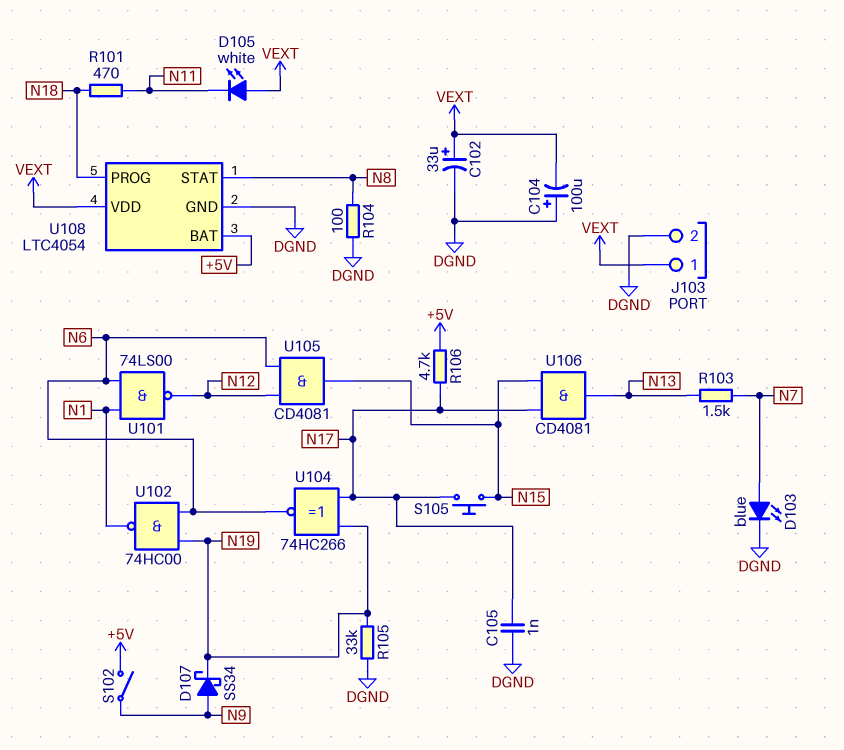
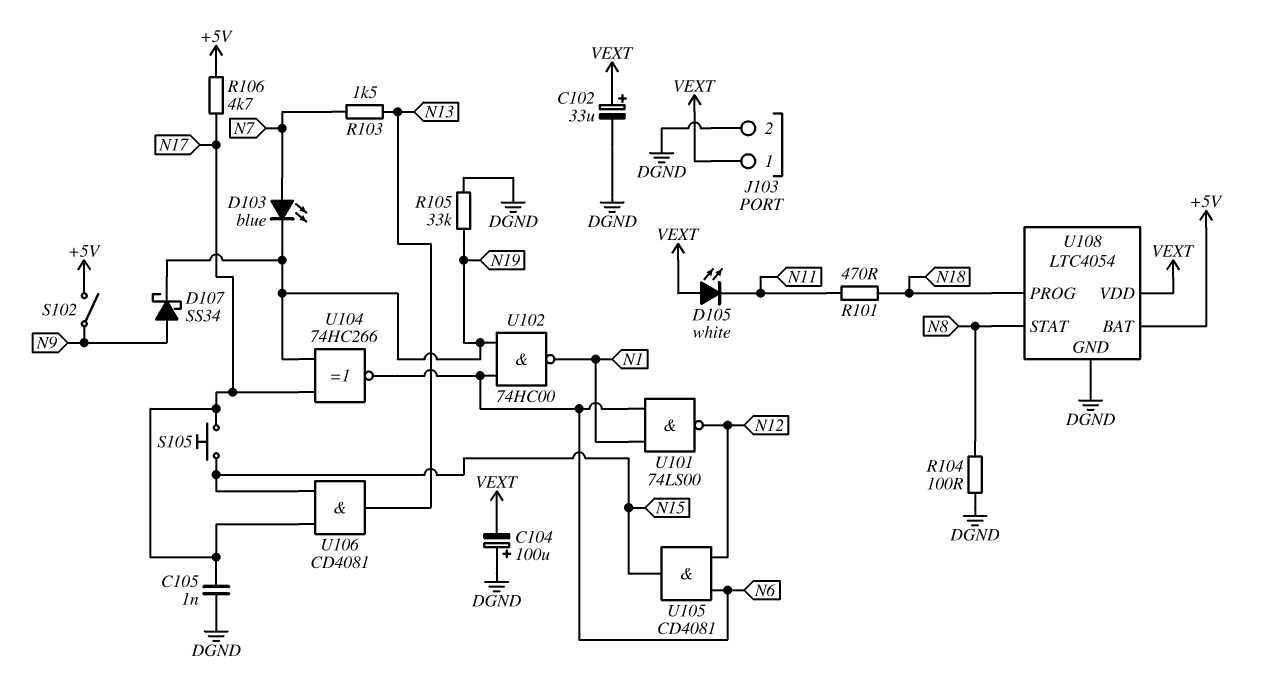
D103: LED blue (A N7, K DGND) -> LED blue (A N7, K N19)

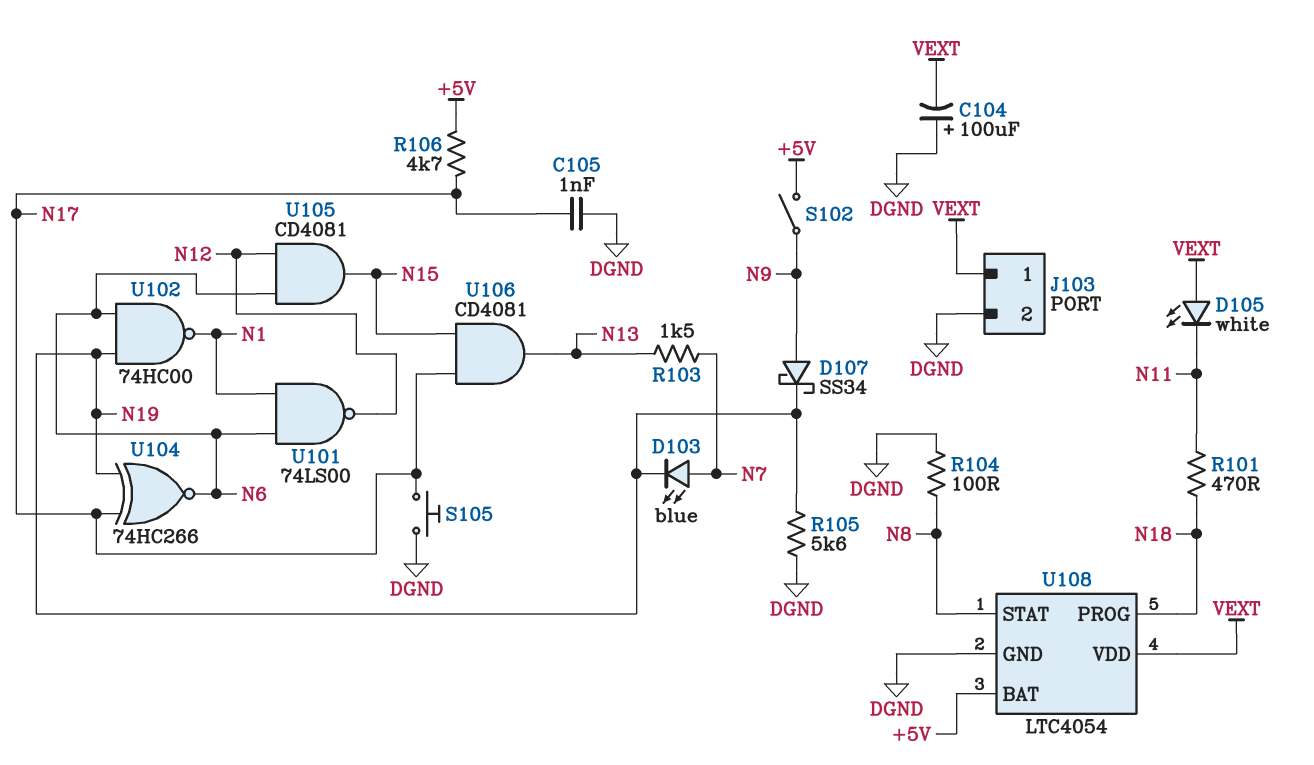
C102: 33uF (plus VEXT, minus DGND) -> none
R105: 33k (DGND, N19) -> 5.6k (DGND, N19)
S105: button (N15, N17) -> button (DGND, N17)

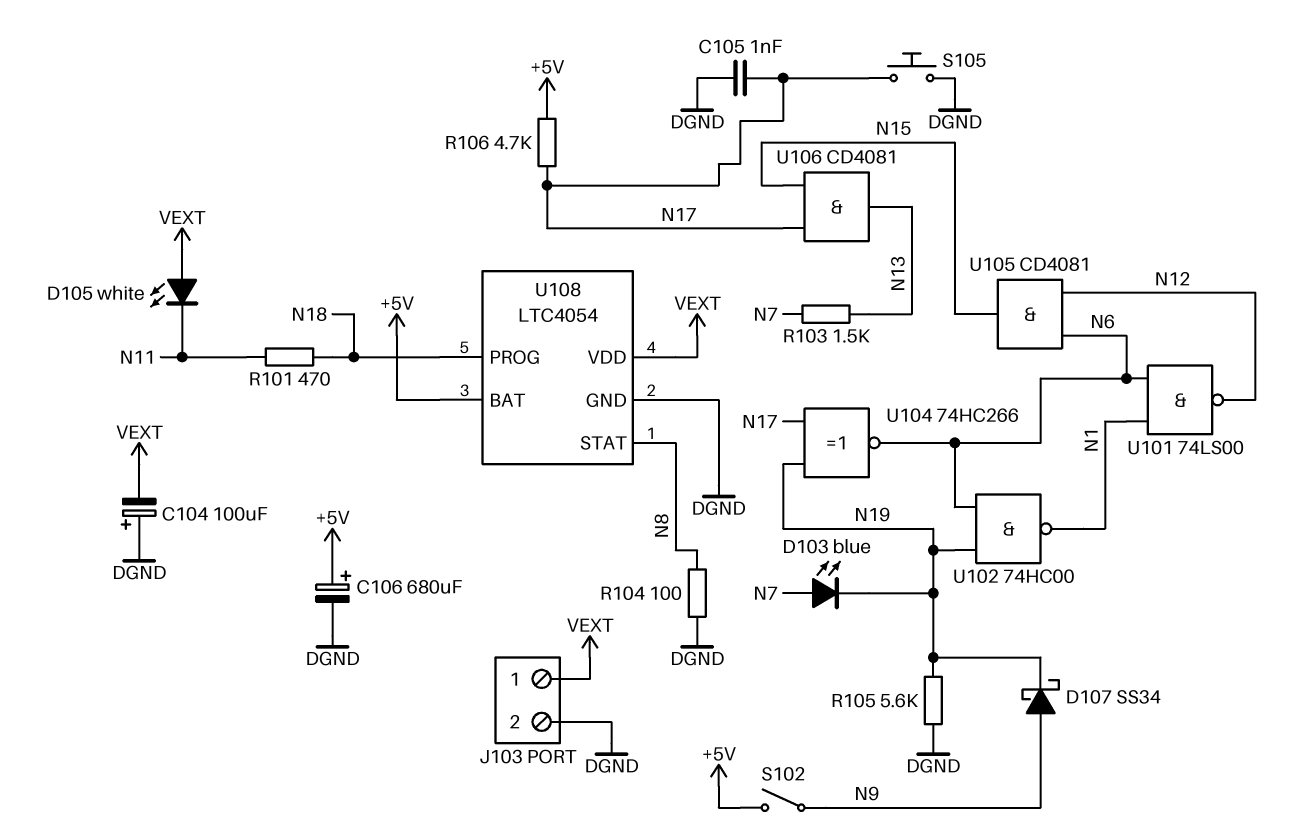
C106: none -> 680uF (plus +5V, minus DGND)

